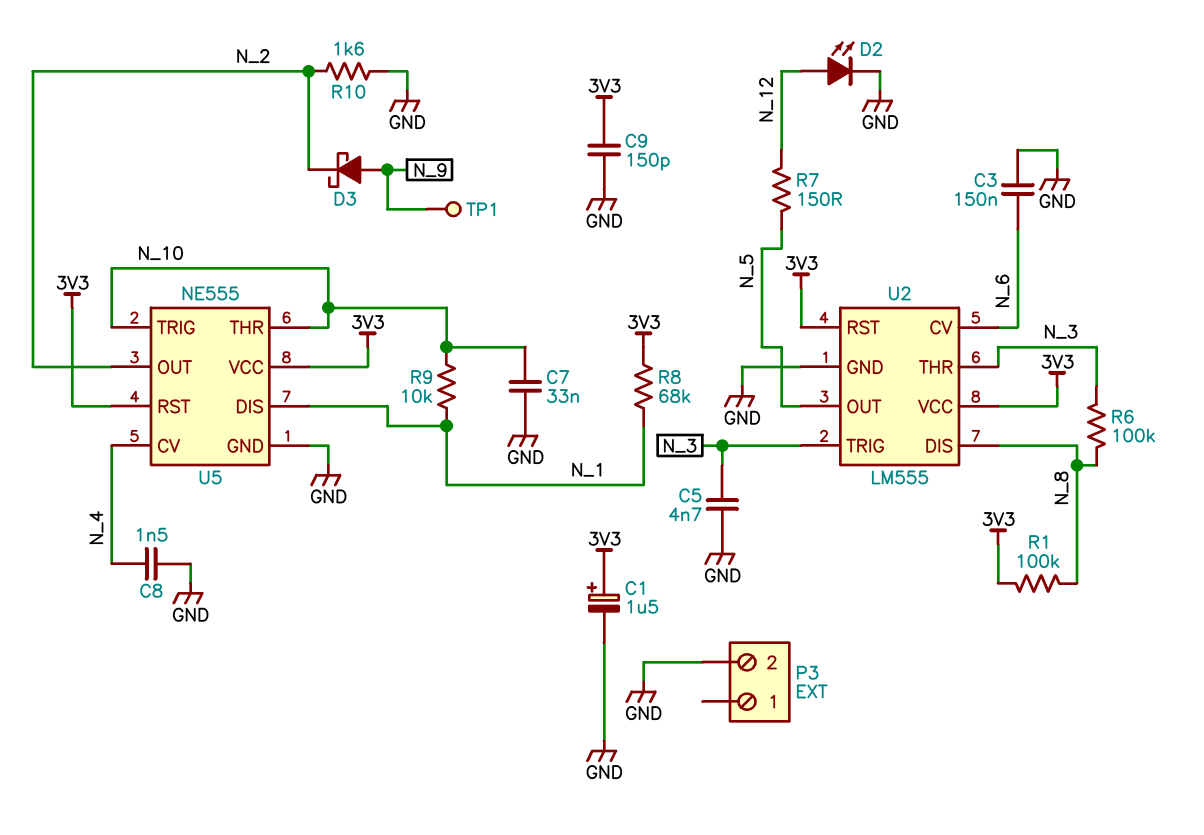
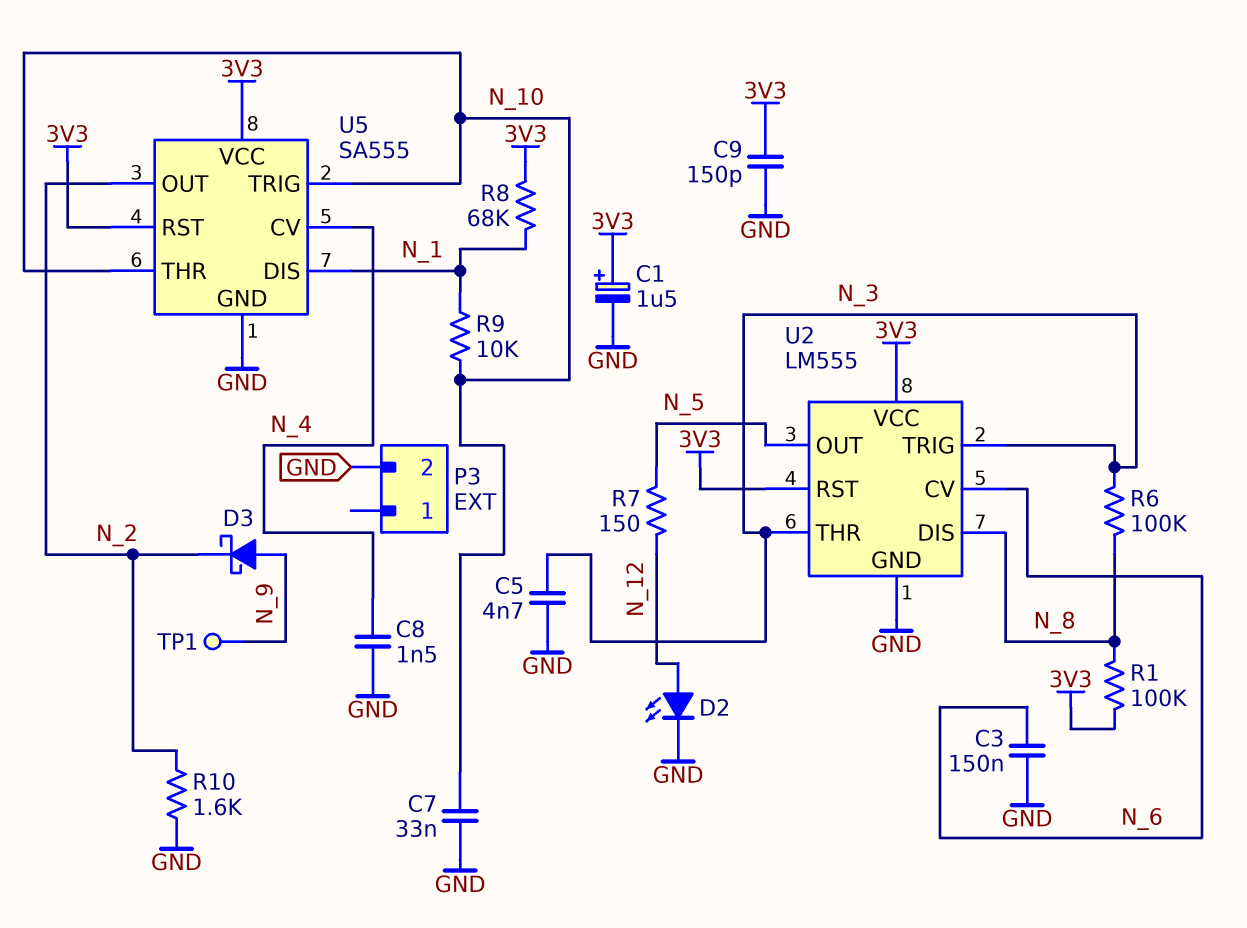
U5: NE555 -> SA555

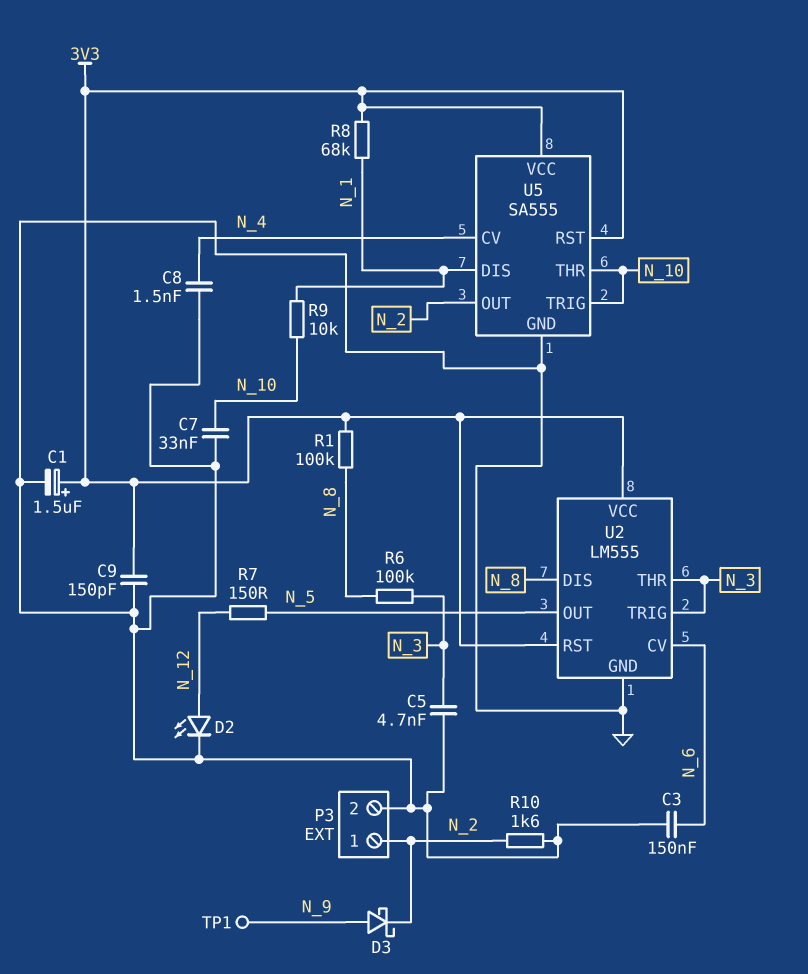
P3 pin 1: none -> N_2

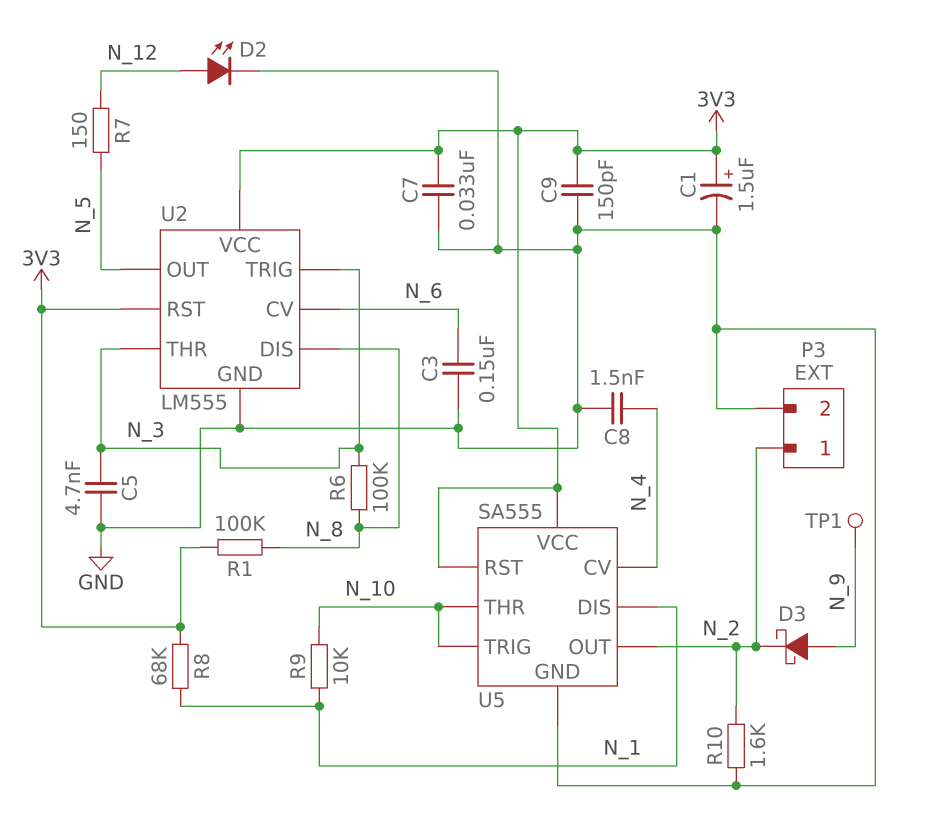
C7: 33nF (GND, N_10) -> 33nF (3V3, GND)

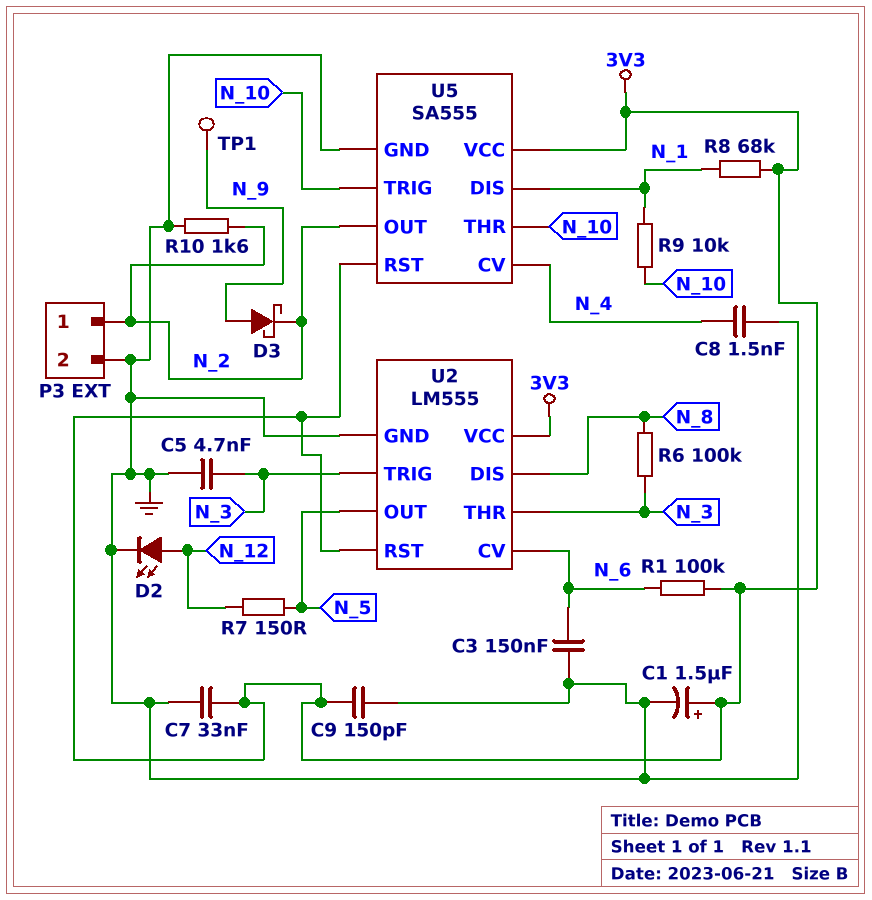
R1: 100k (3V3, N_8) -> 100k (3V3, N_6)

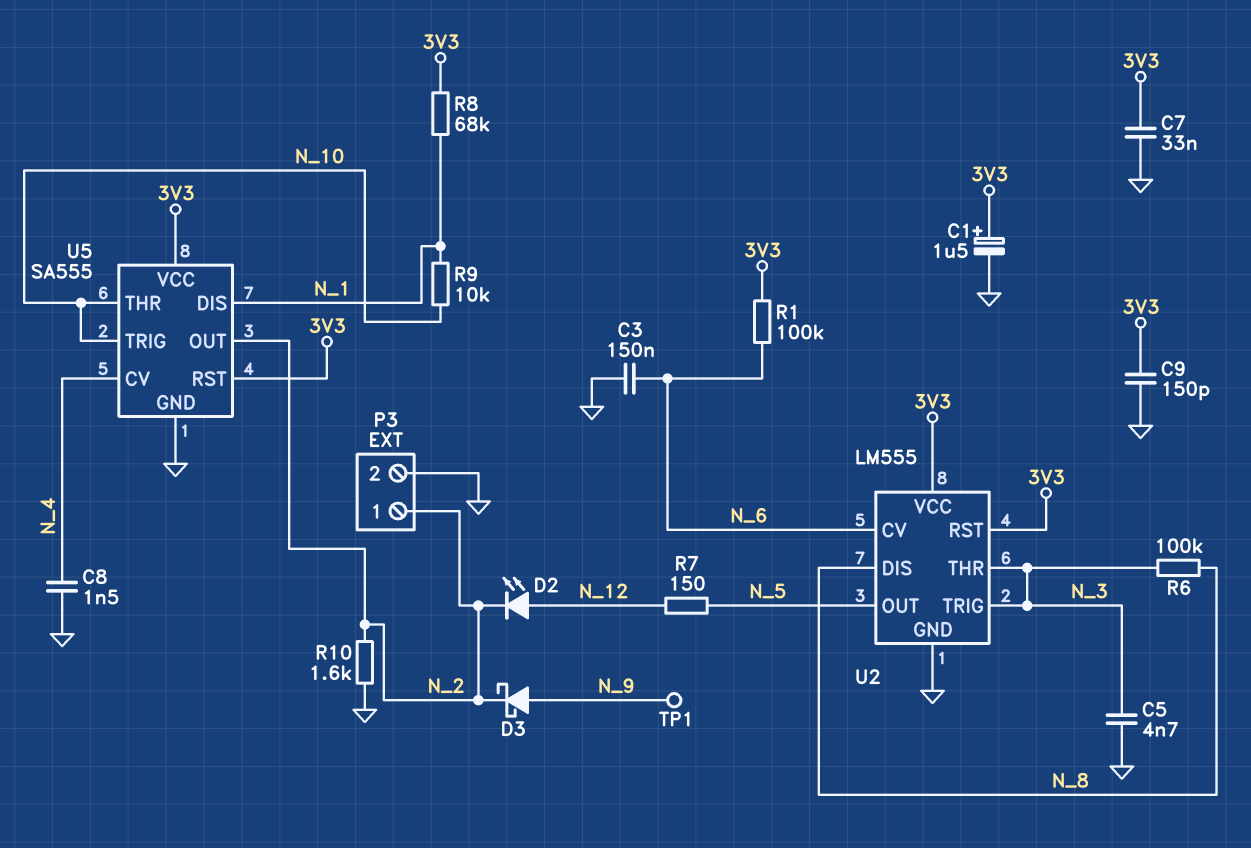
D2: LED (A N_12, K GND) -> LED (A N_12, K N_2)

